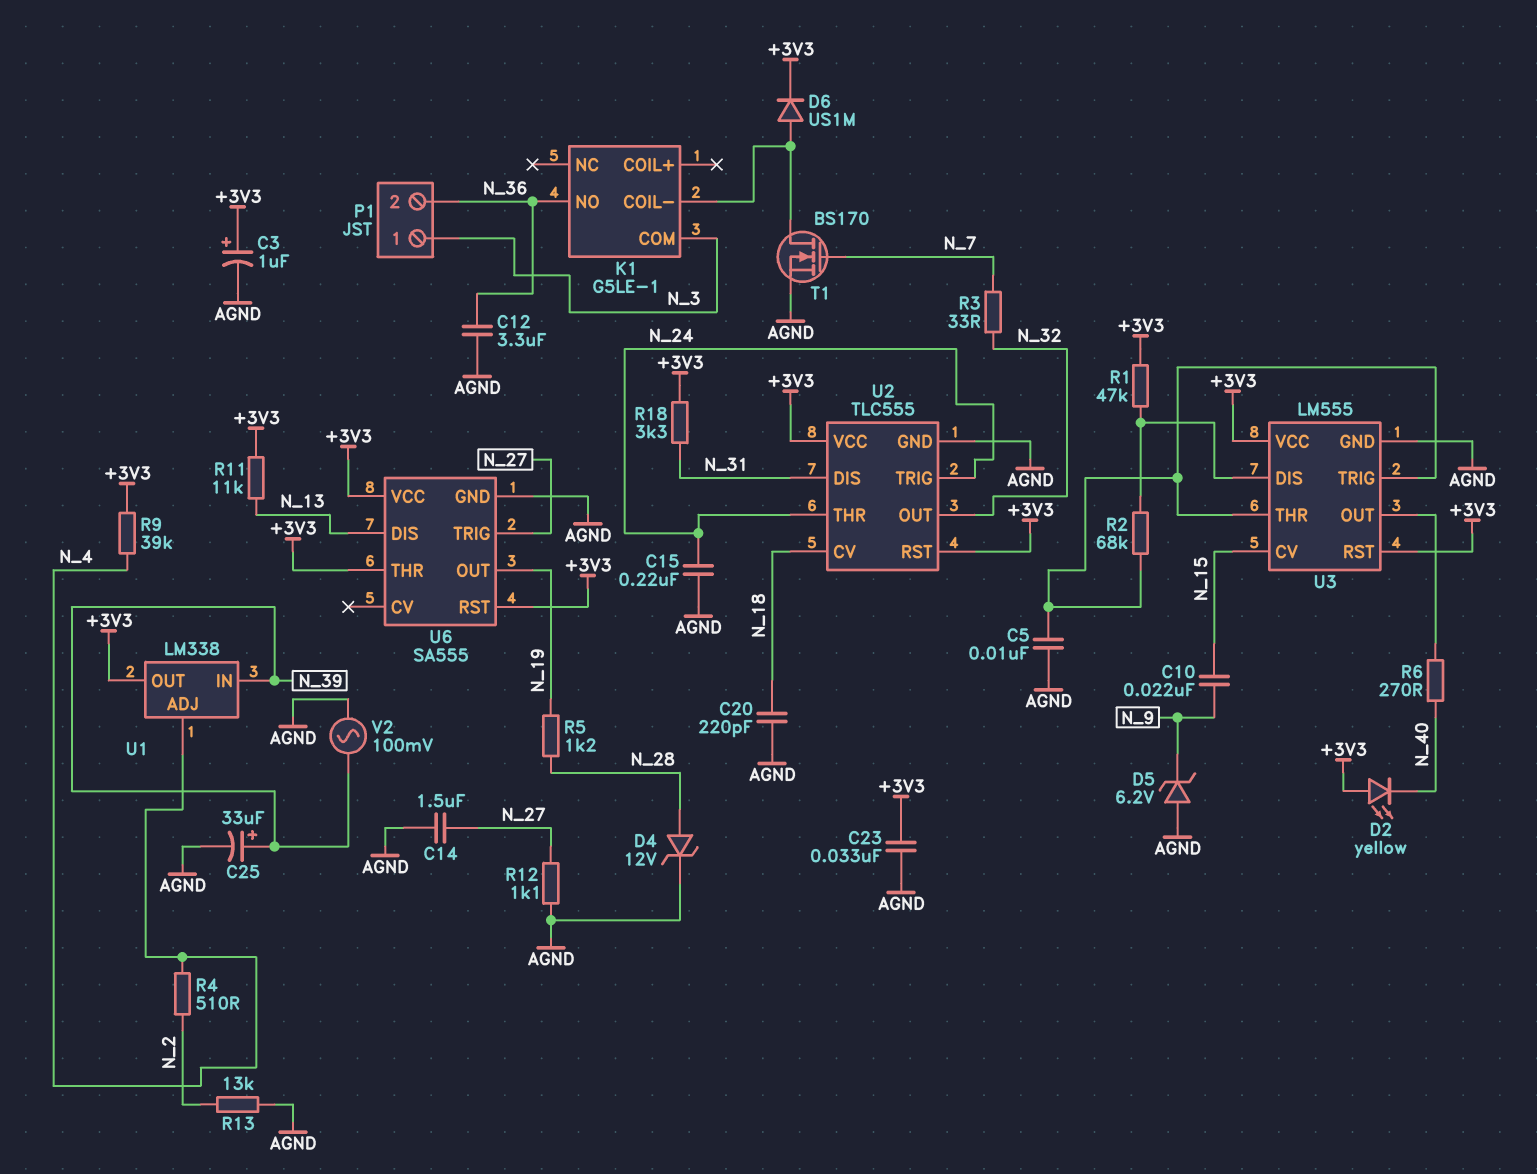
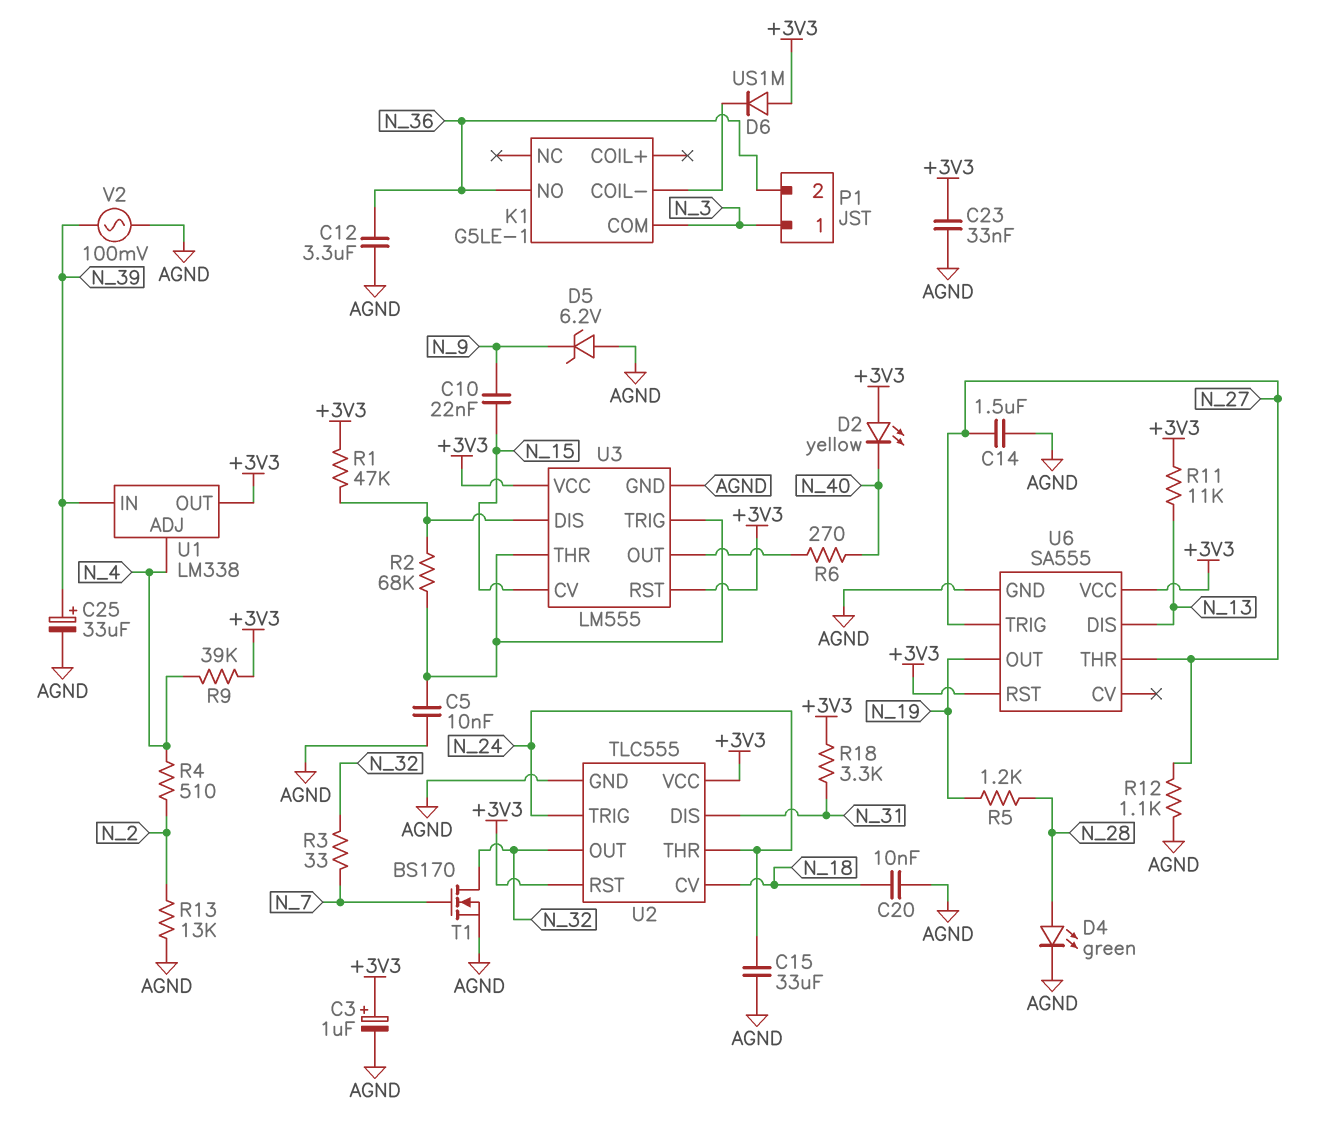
C15: 220nF (AGND, N_24) -> 33uF (AGND, N_24)
C20: 220pF (AGND, N_18) -> 10nF (AGND, N_18)
D4: zener 12V (A N_28, K AGND) -> LED green (A N_28, K AGND)
D6: diode US1M (A K1/COIL-, K +3V3) -> diode US1M (A +3V3, K K1/COIL-)
T1: NMOS BS170 (G N_7, D K1/COIL-, S AGND) -> NMOS BS170 (G N_7, D N_32, S AGND)
U6 pin THR: +3V3 -> N_27

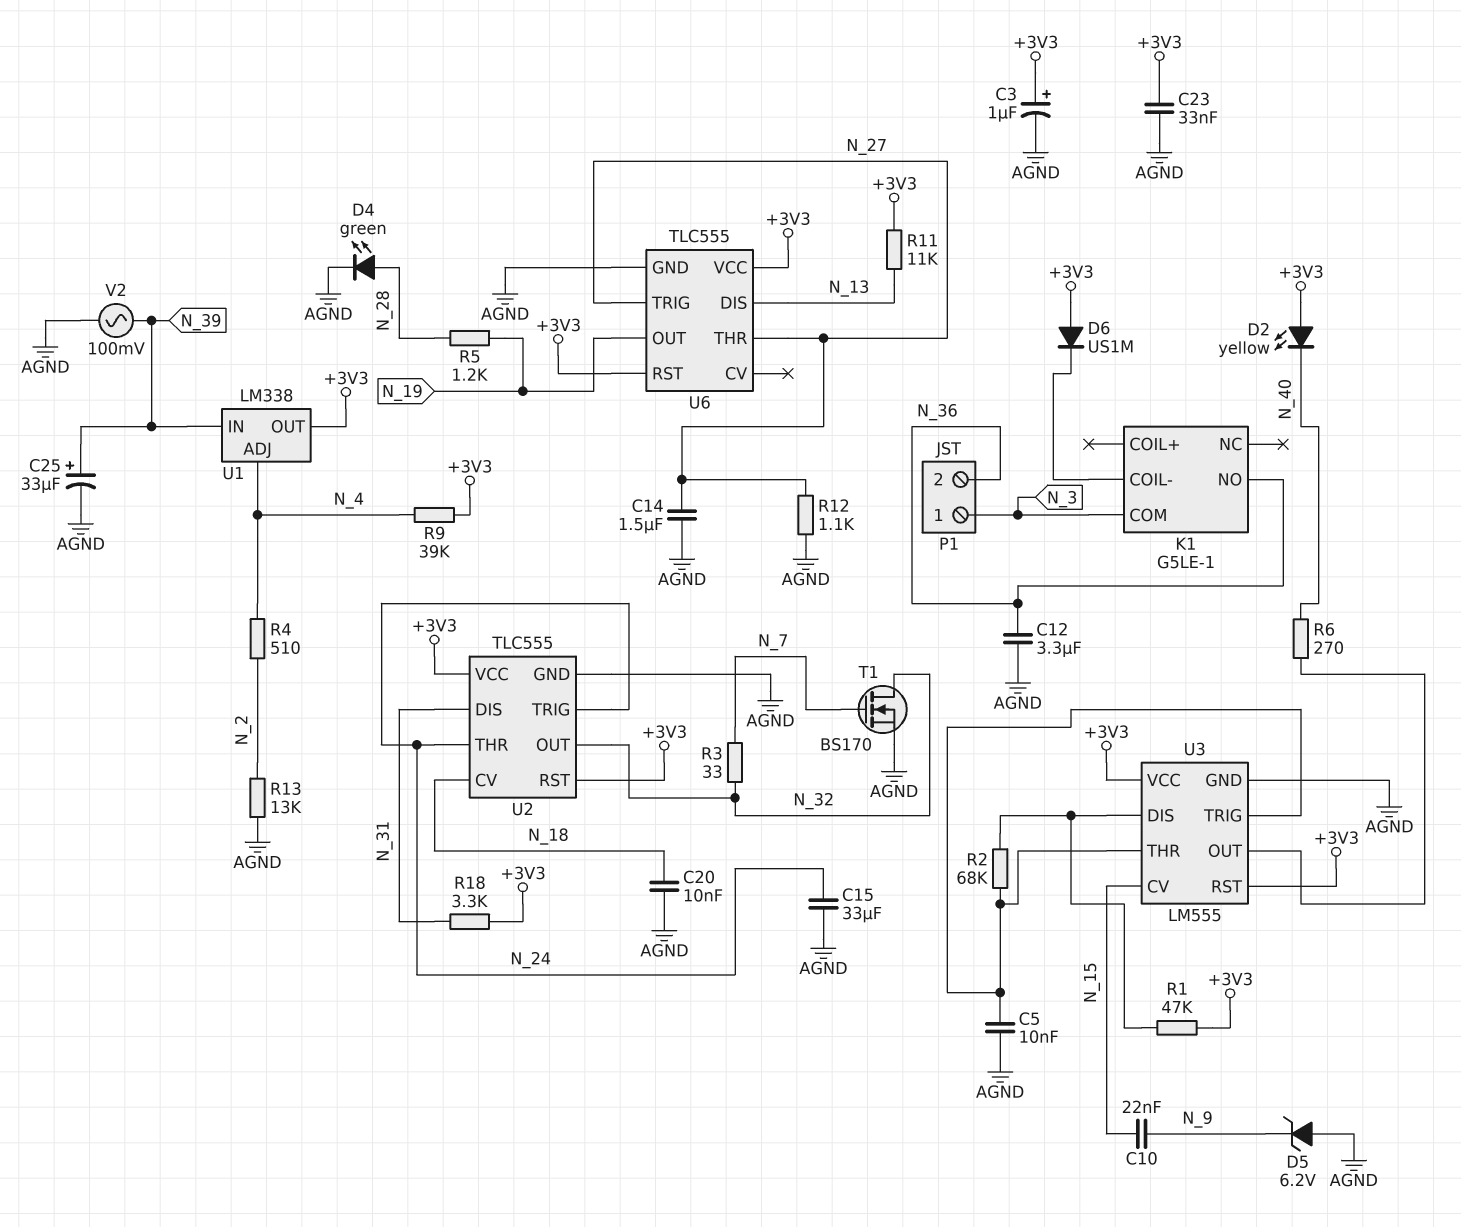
U6: SA555 -> TLC555

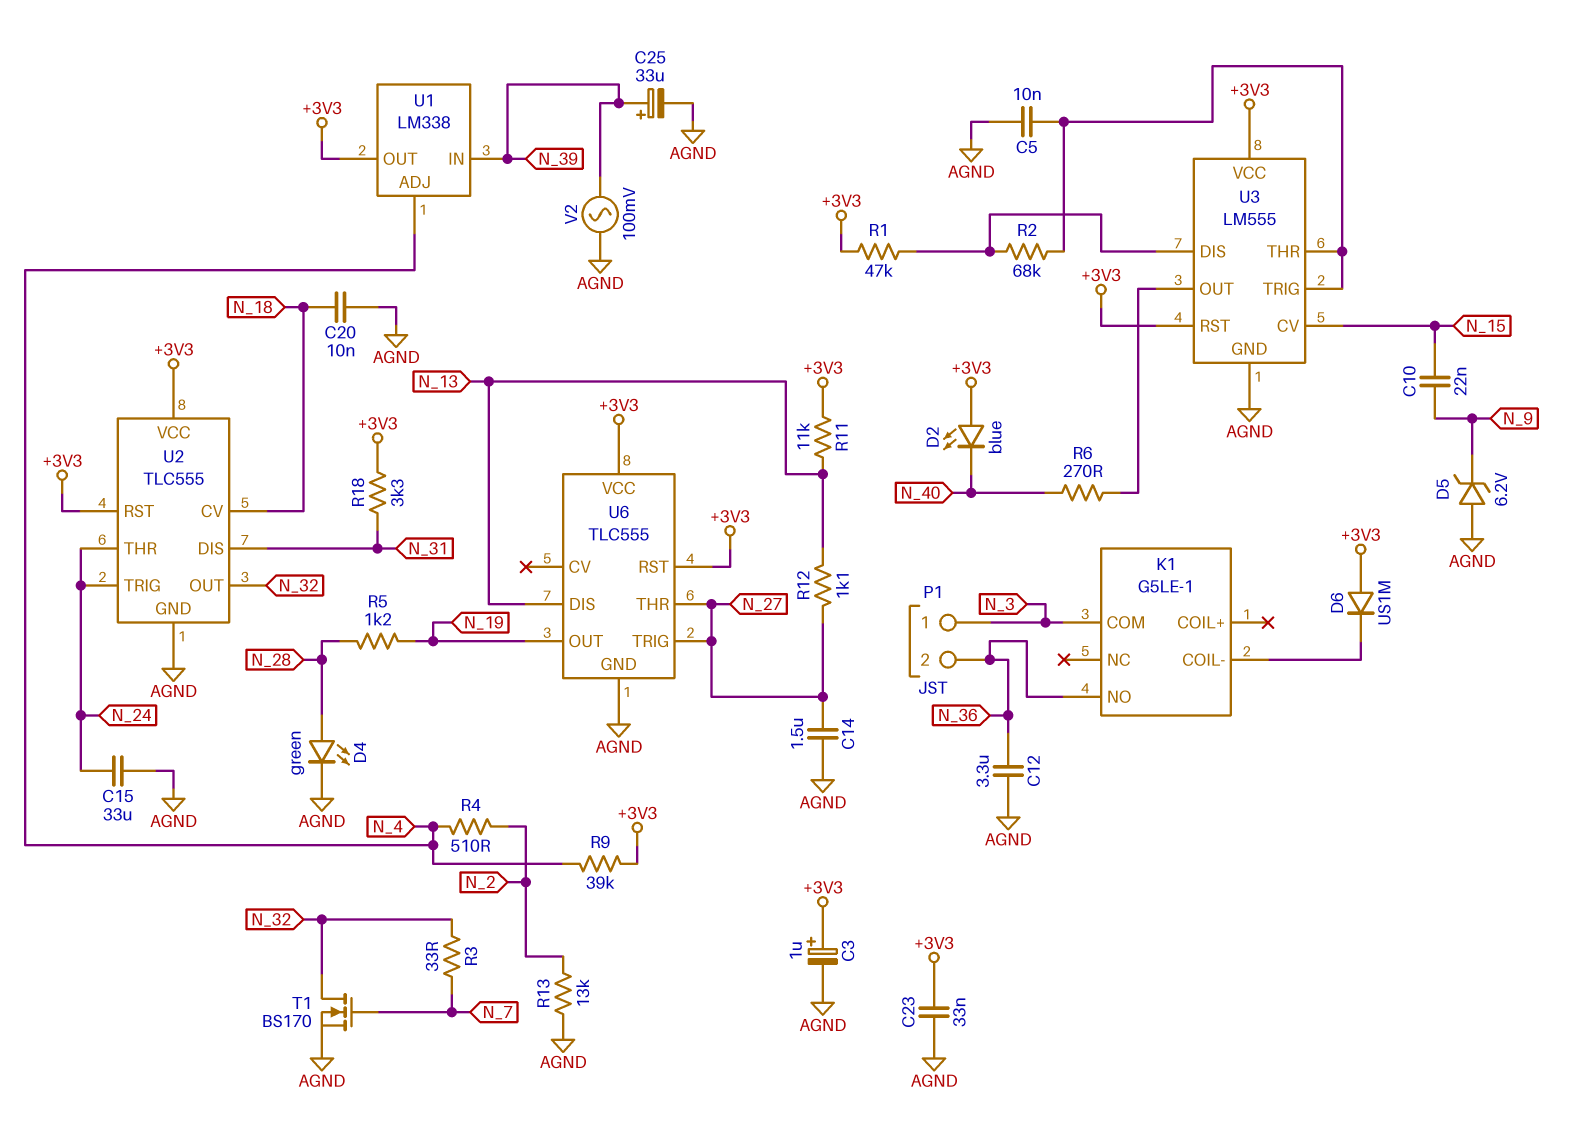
D2: LED yellow (A +3V3, K N_40) -> LED blue (A +3V3, K N_40)
R12: 1.1k (AGND, N_27) -> 1.1k (N_13, N_27)

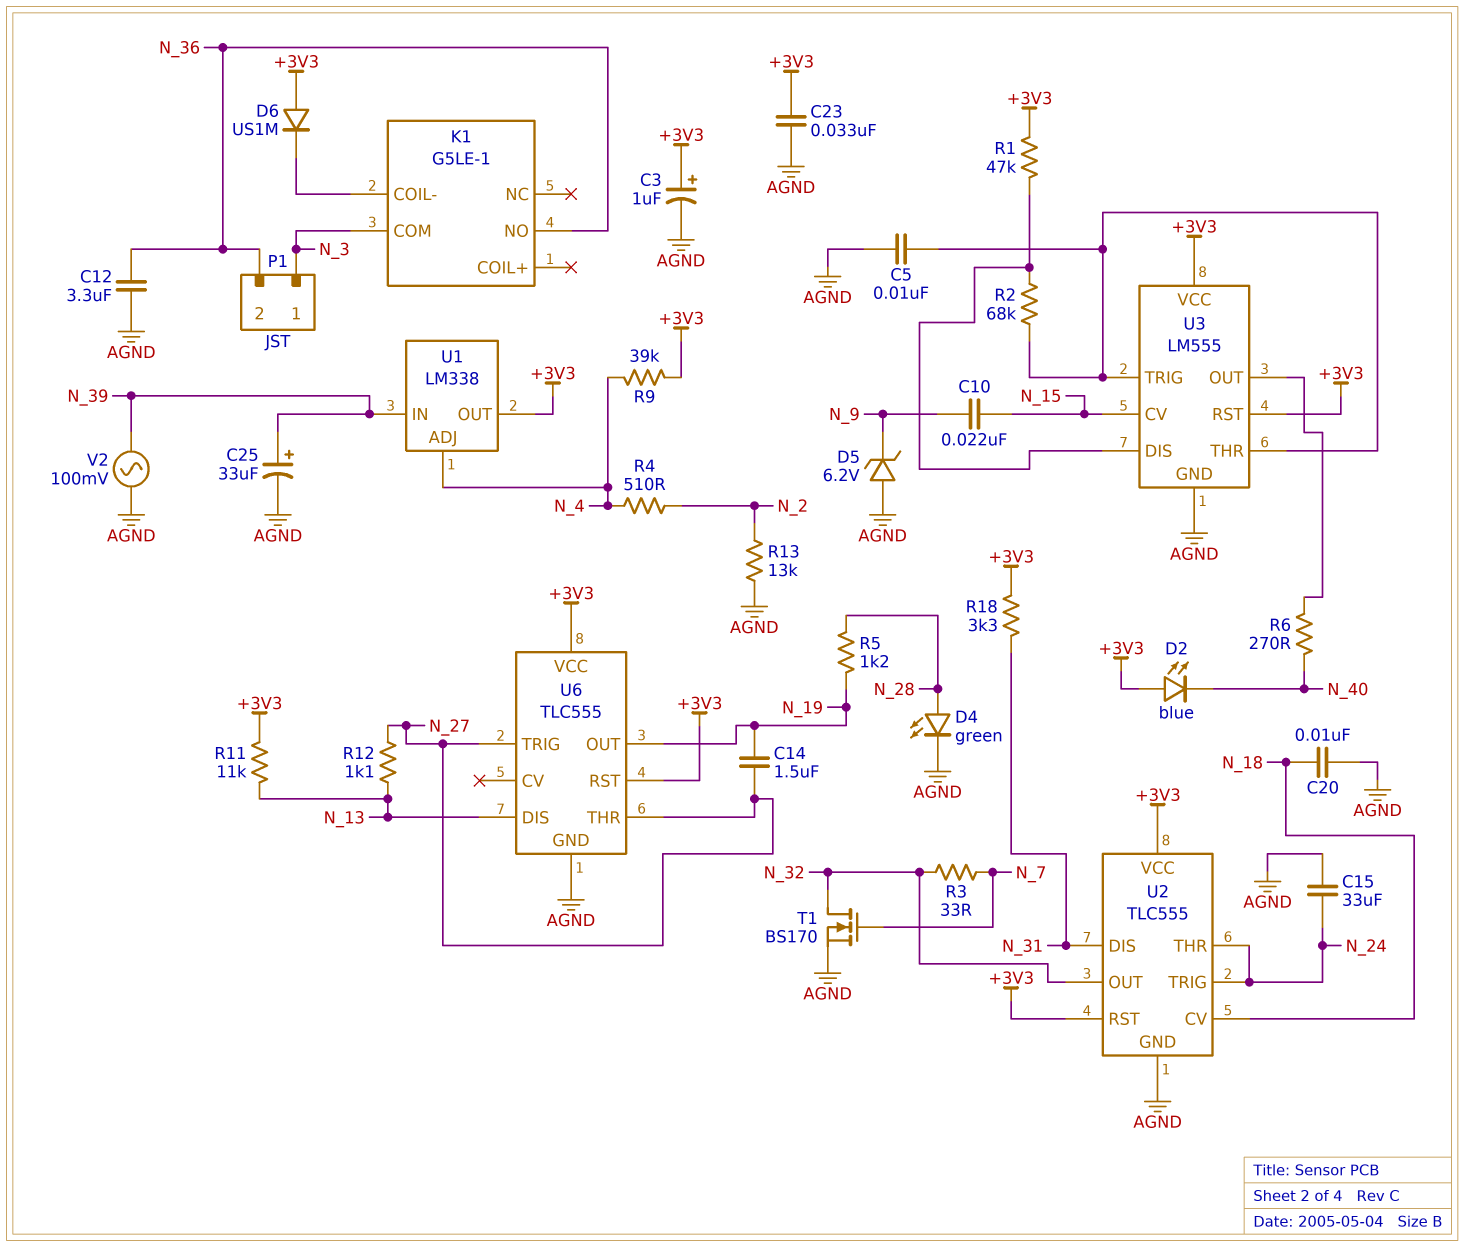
C14: 1.5uF (AGND, N_27) -> 1.5uF (N_19, N_27)

